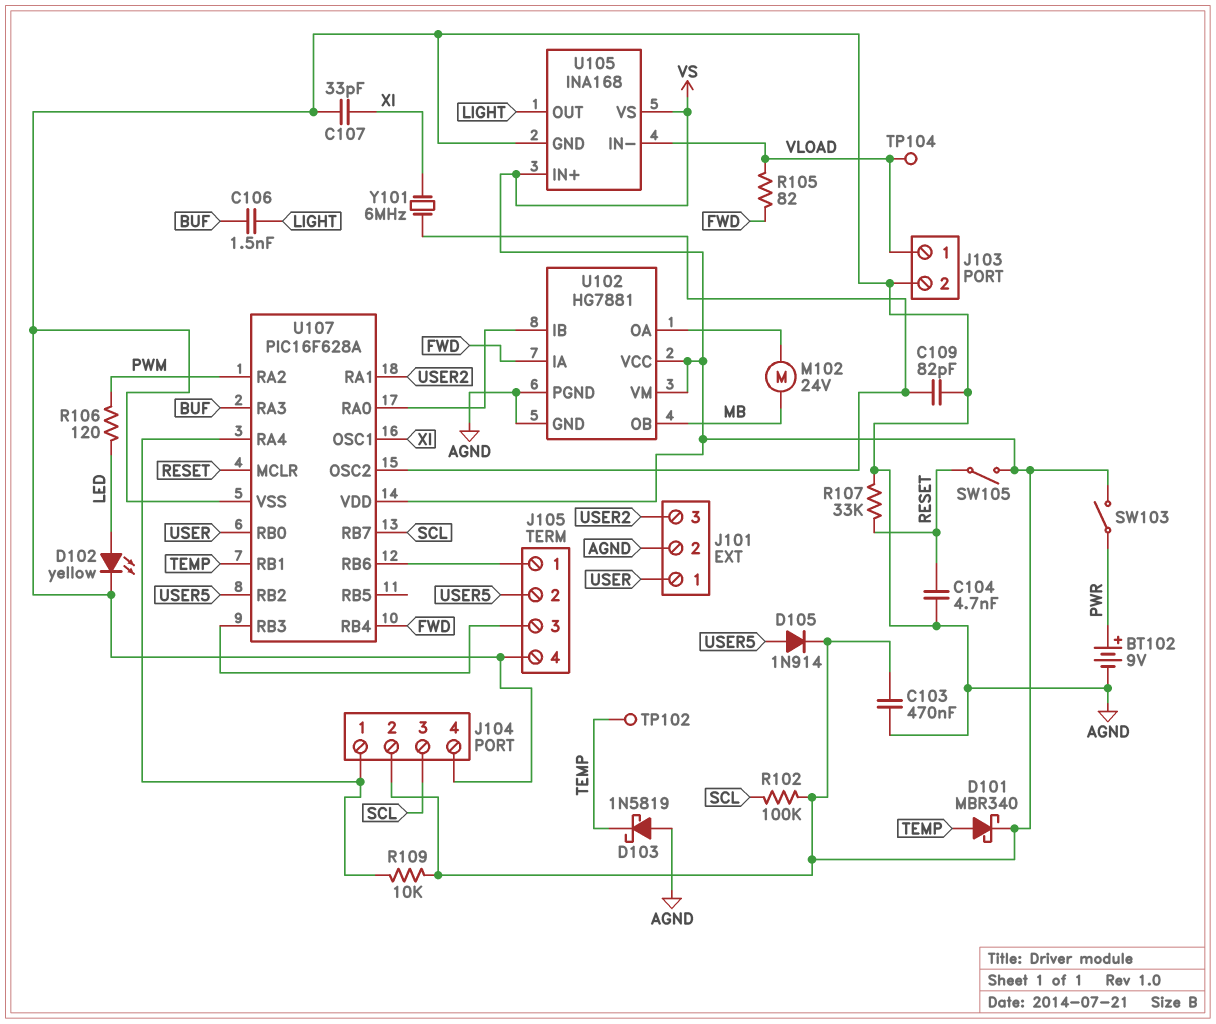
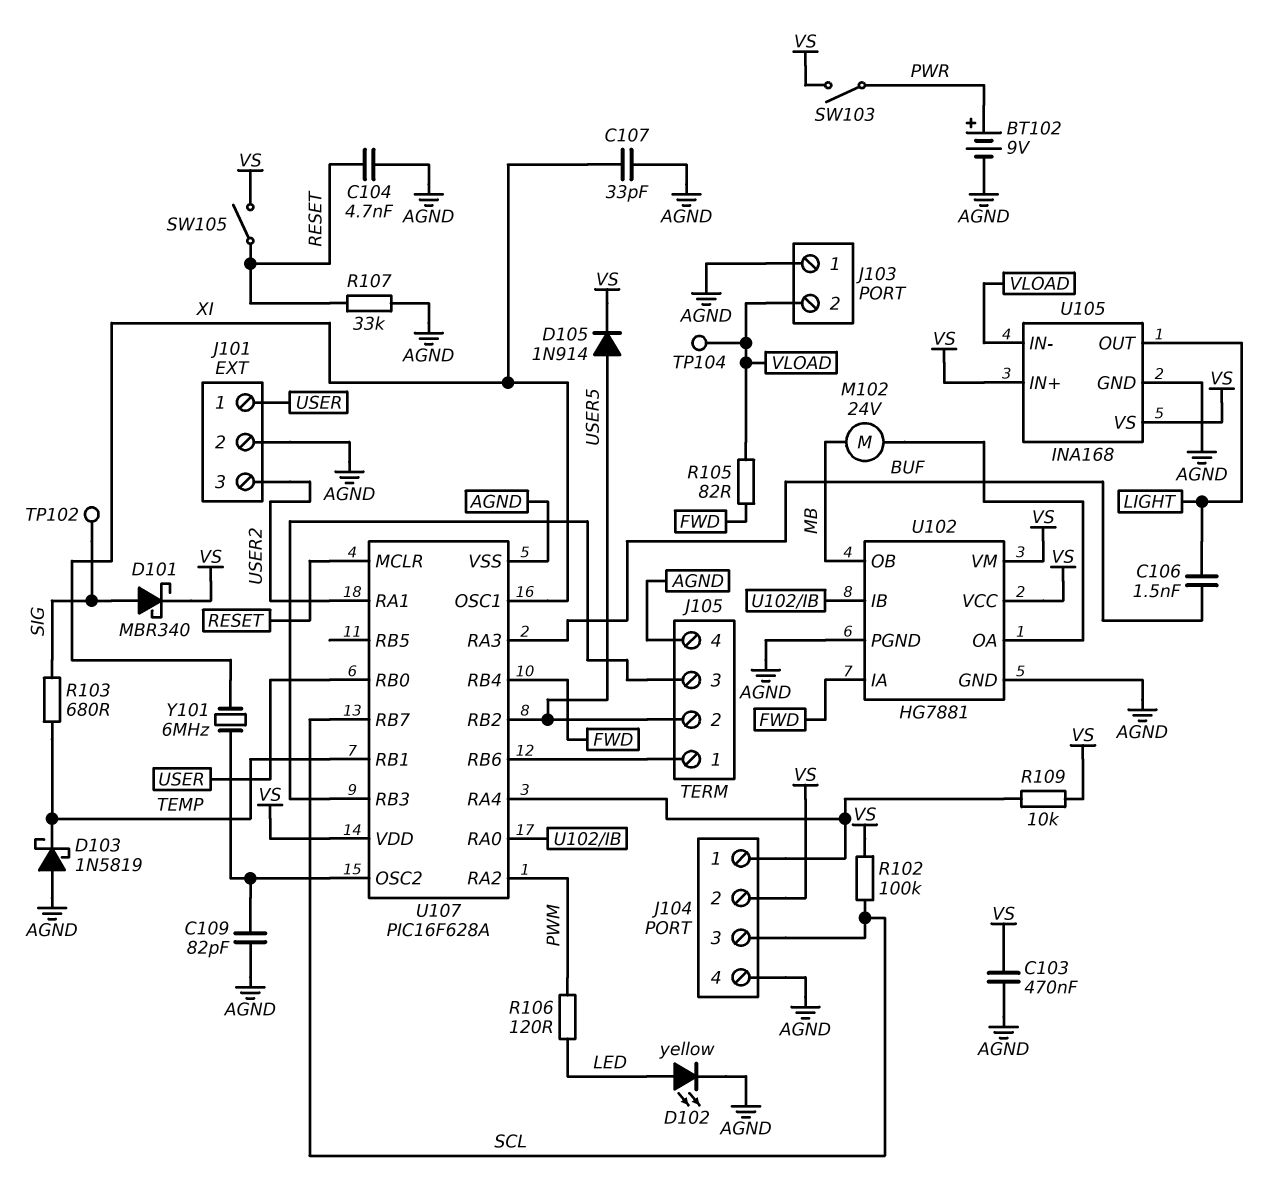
D101: schottky MBR340 (A TEMP, K VS) -> schottky MBR340 (A SIG, K VS)
J103 pin 1: VLOAD -> AGND
J103 pin 2: AGND -> VLOAD
R103: none -> 680 (SIG, TEMP)
TP102: test point (TEMP) -> test point (SIG)

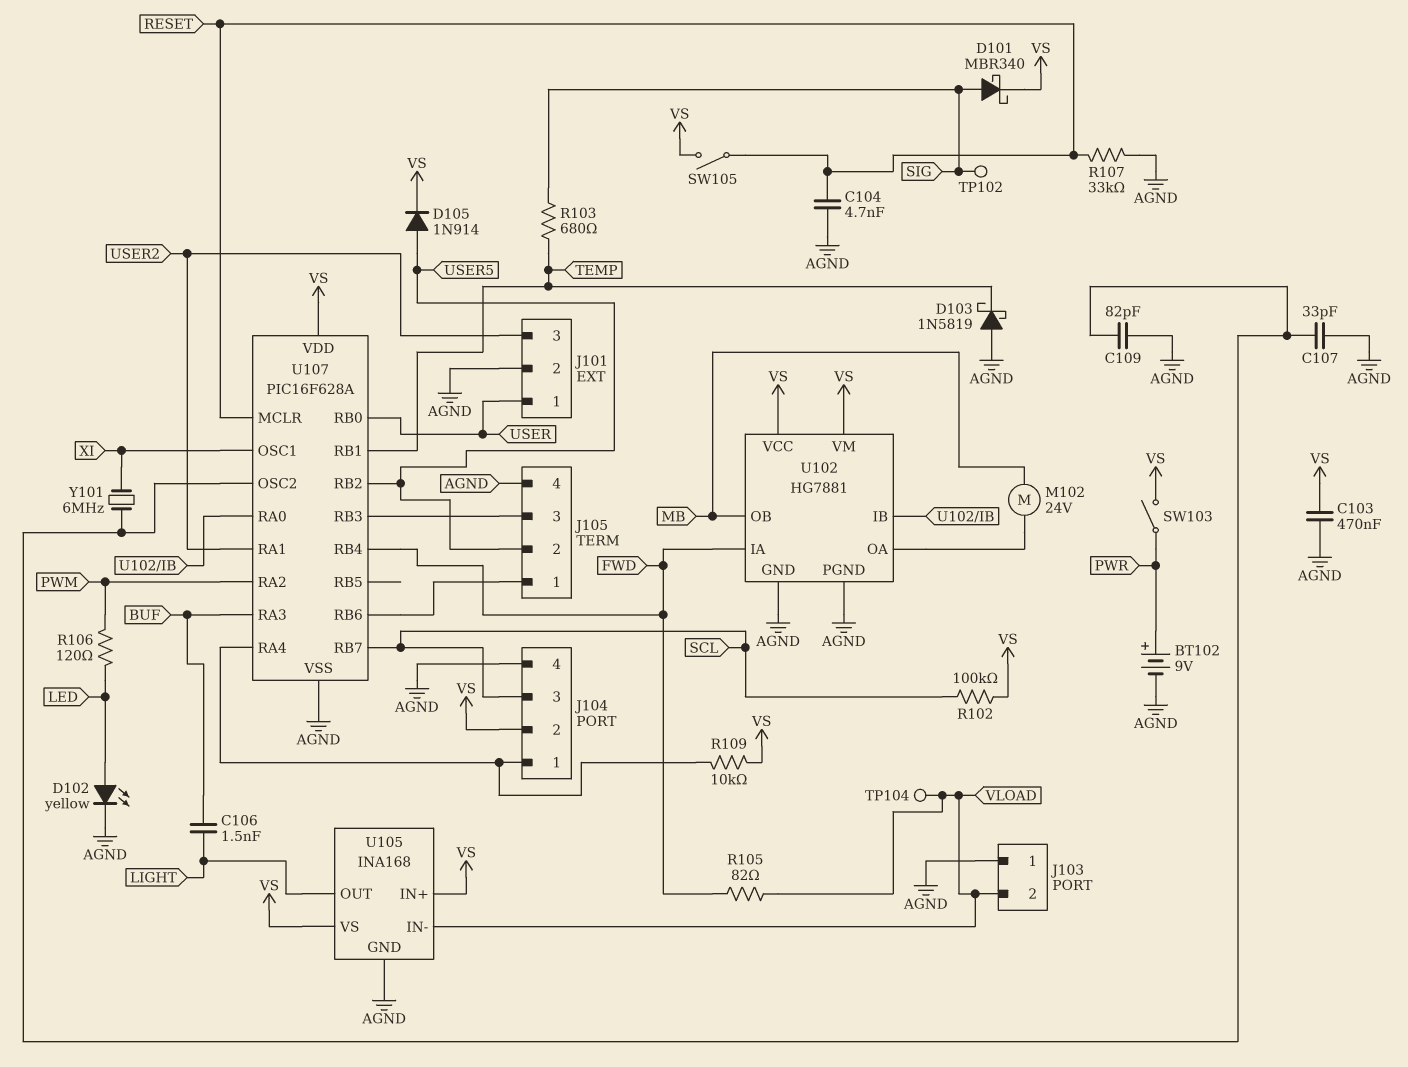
C107: 33pF (AGND, XI) -> 33pF (AGND, U107/OSC2)

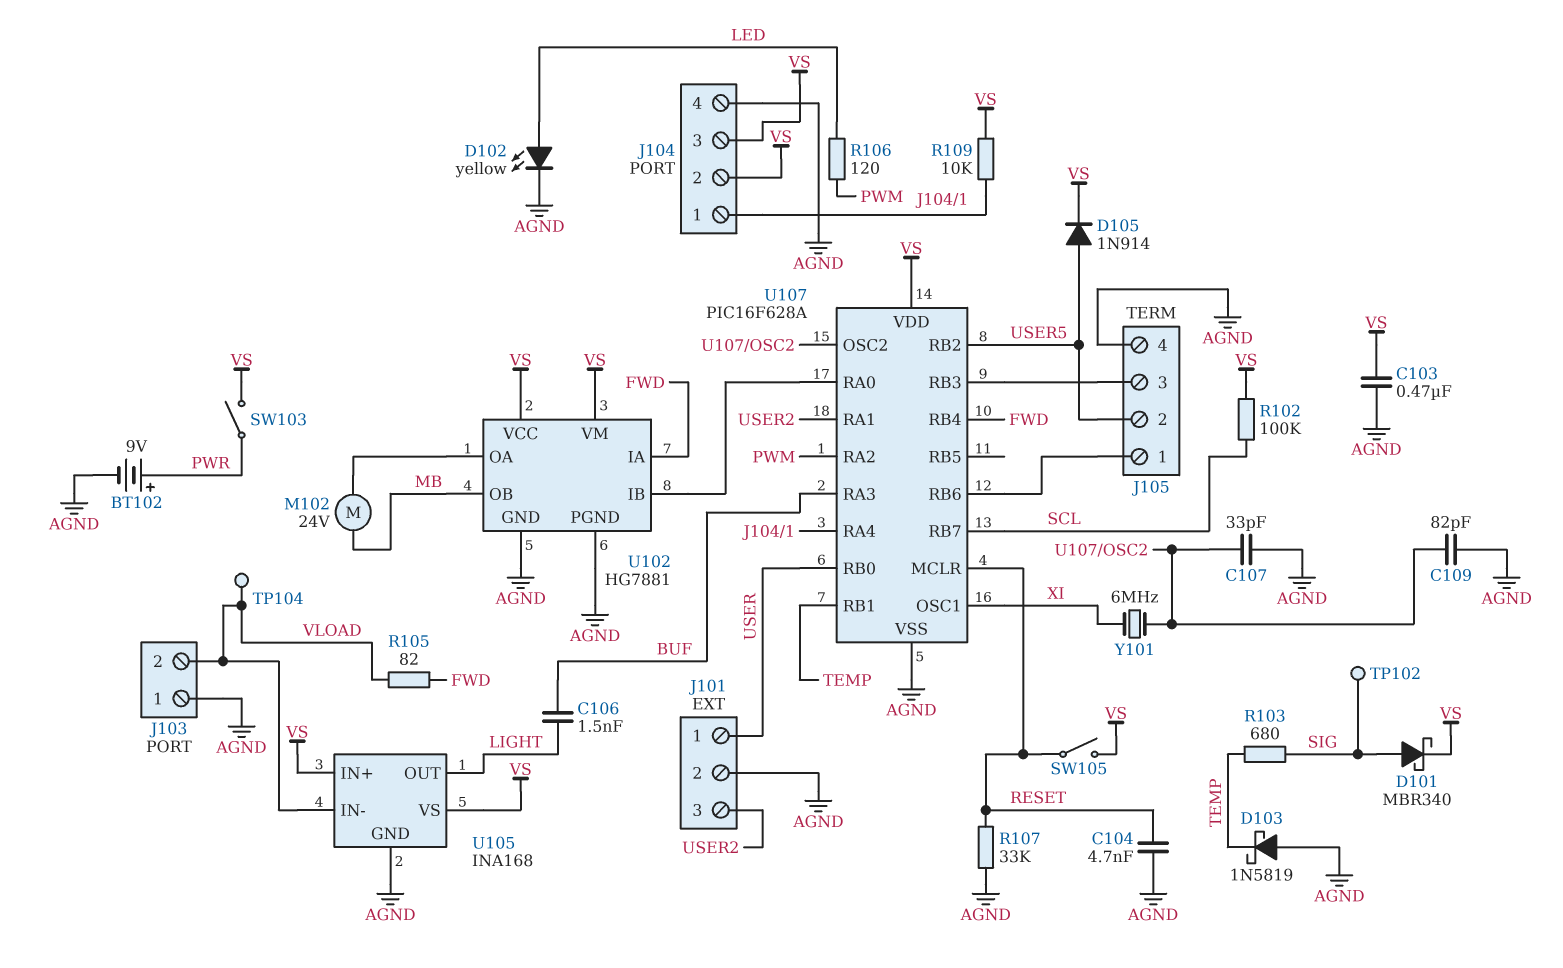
J104 pin 3: SCL -> VS

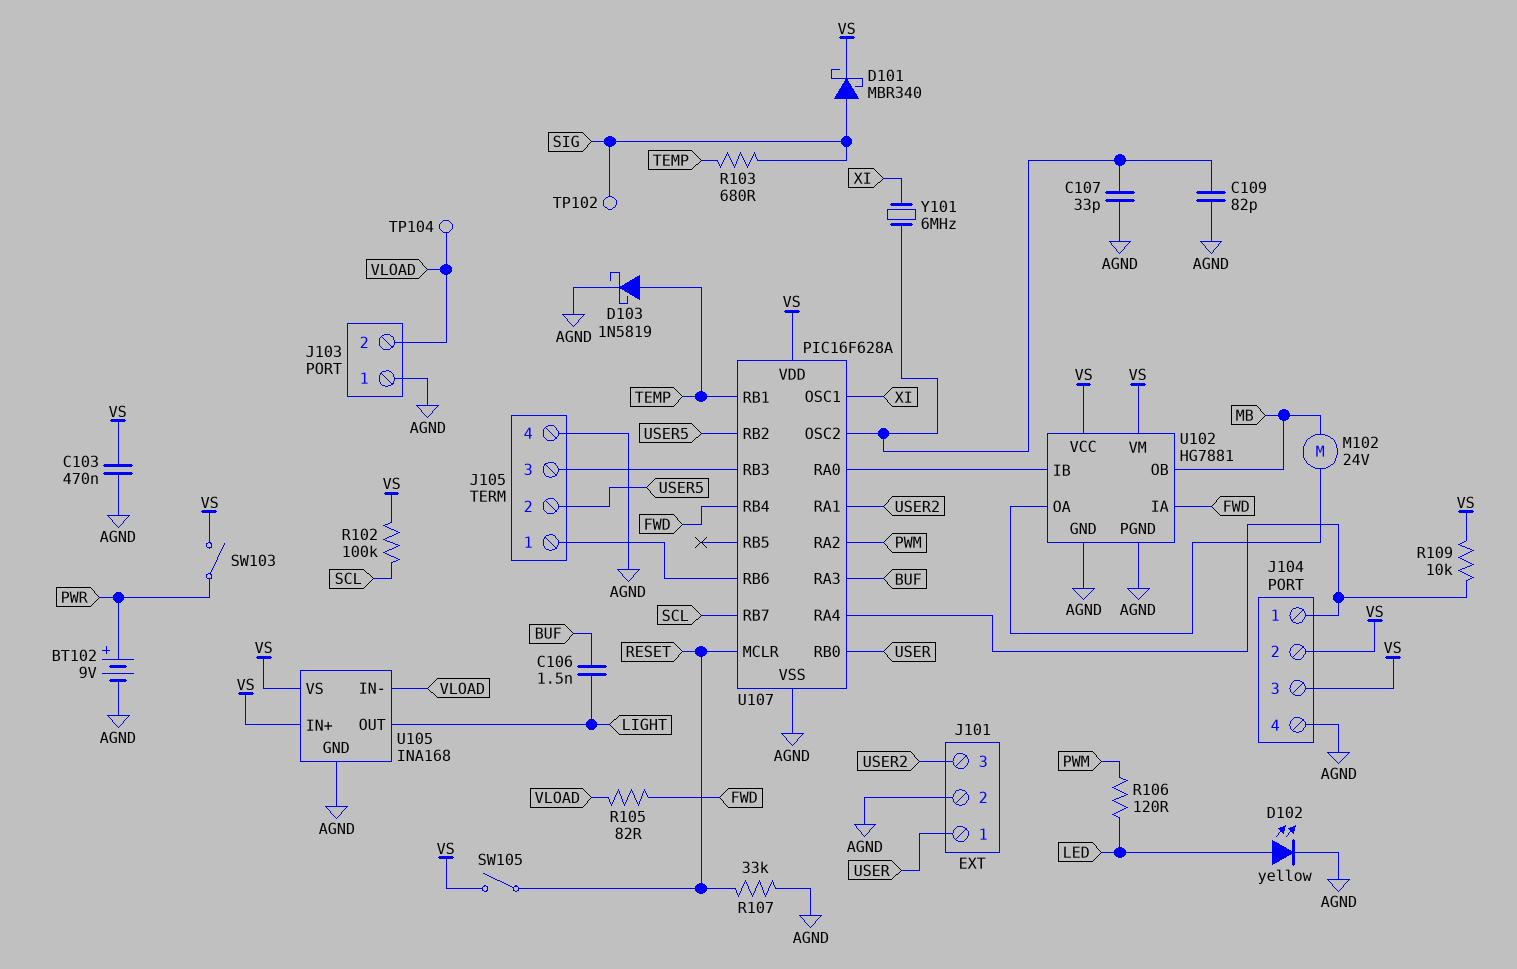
C104: 4.7nF (AGND, RESET) -> none
D103: schottky 1N5819 (A AGND, K TEMP) -> schottky 1N5819 (A TEMP, K AGND)
D105: diode 1N914 (A USER5, K VS) -> none

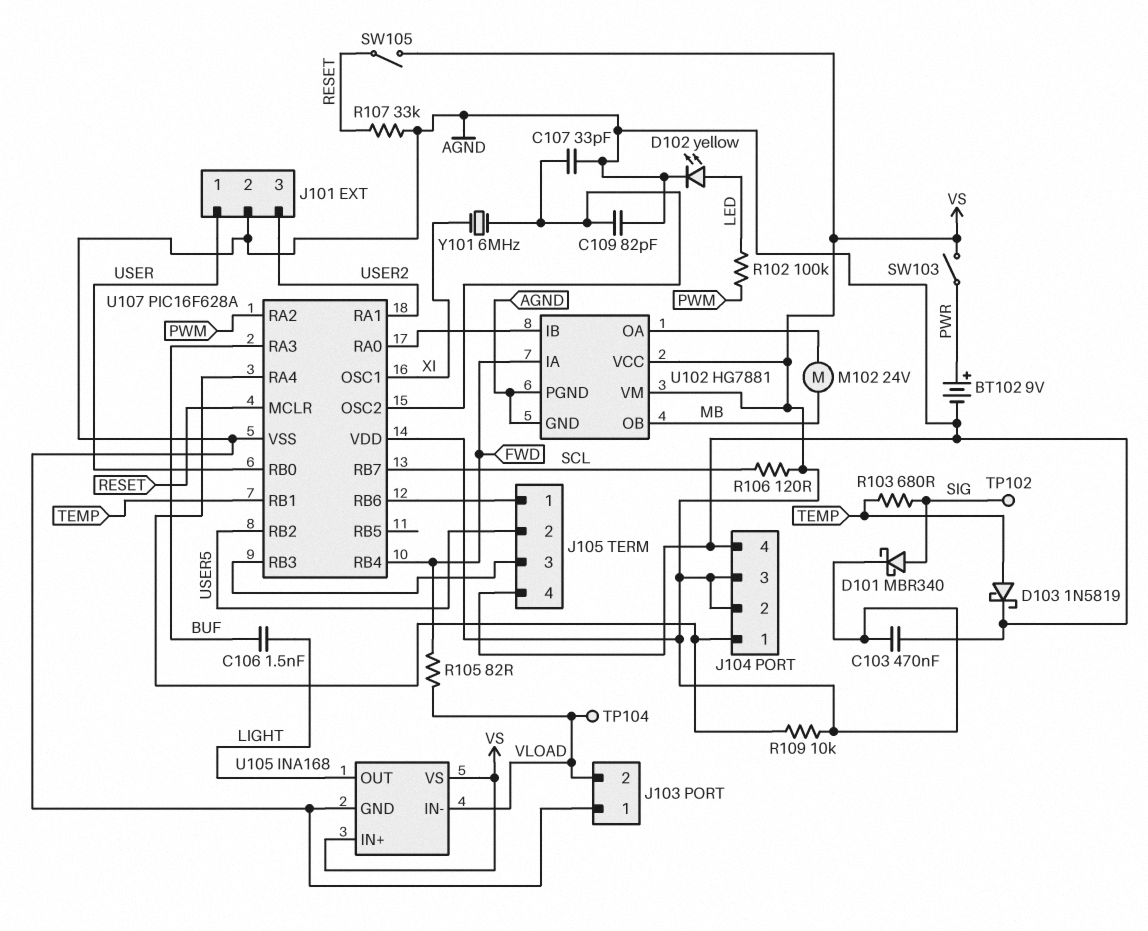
R102: 100k (SCL, VS) -> 100k (LED, PWM)
R106: 120 (LED, PWM) -> 120 (SCL, VS)

